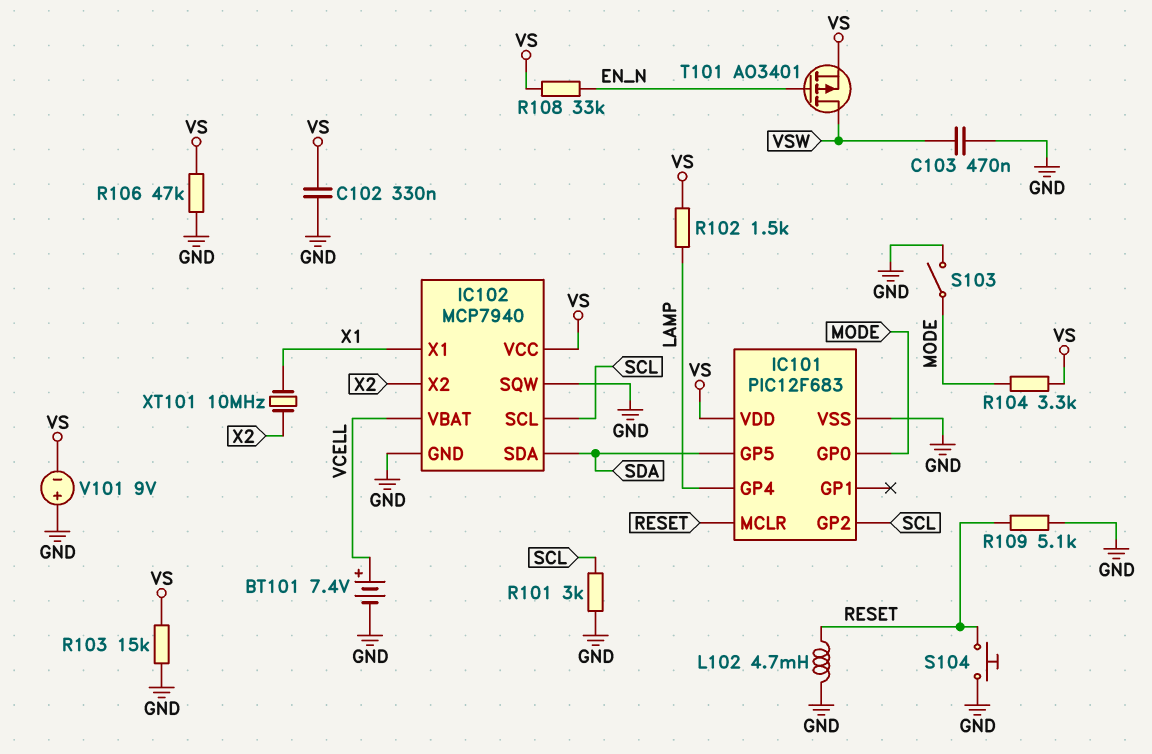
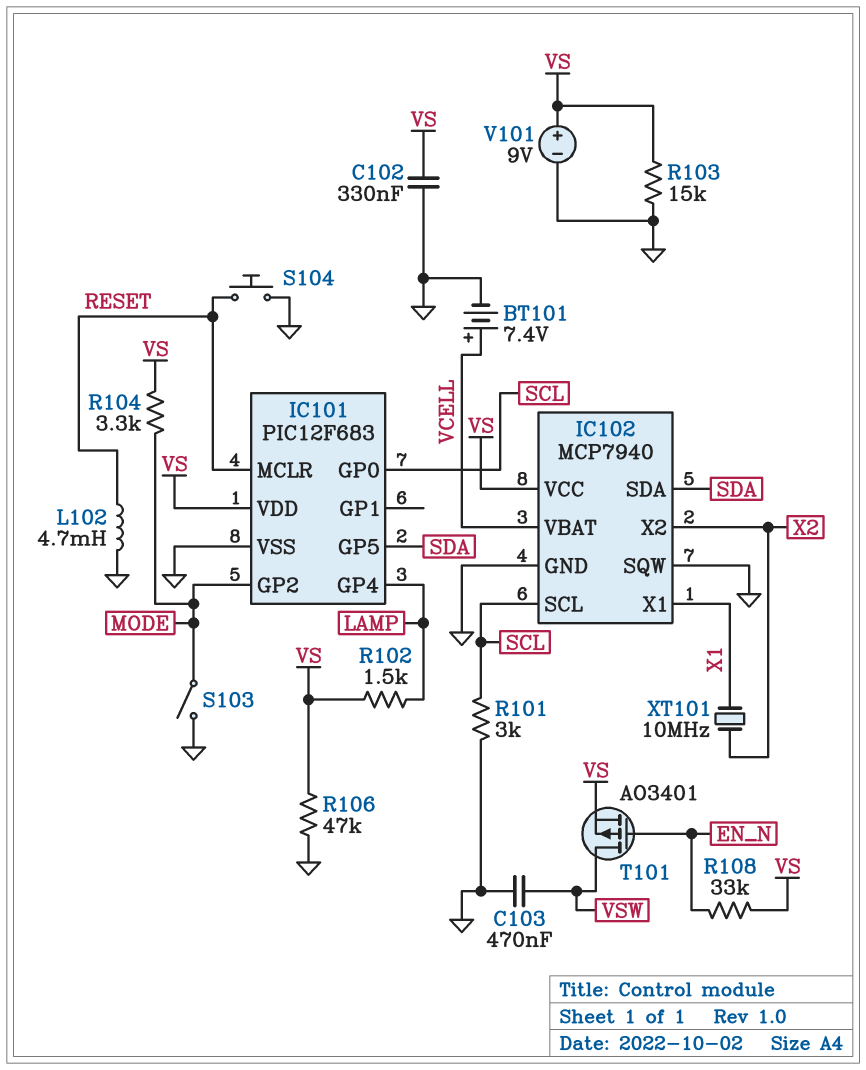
IC101 pin GP0: MODE -> SCL
IC101 pin GP2: SCL -> MODE
R109: 5.1k (GND, RESET) -> none
V101: 9V (plus GND, minus VS) -> 9V (plus VS, minus GND)

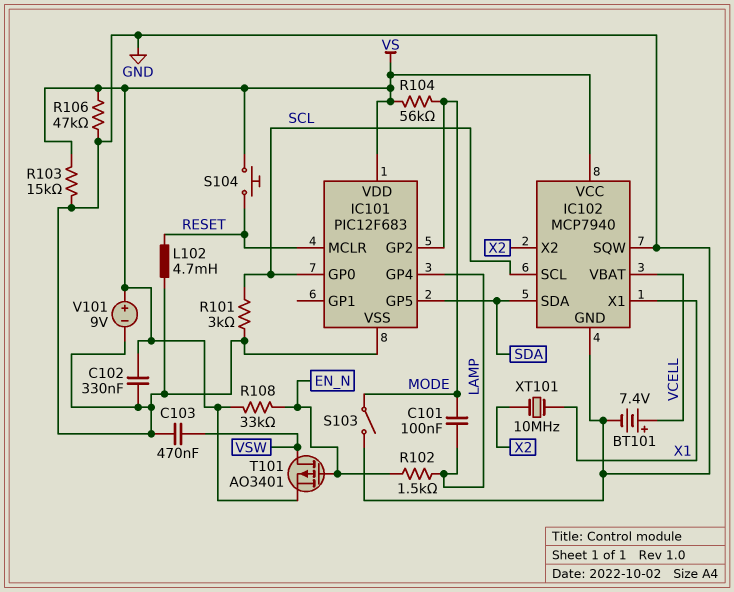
C101: none -> 100nF (LAMP, MODE)
R102: 1.5k (LAMP, VS) -> 1.5k (EN_N, LAMP)
R104: 3.3k (MODE, VS) -> 56k (MODE, VS)
S104: button (GND, RESET) -> button (RESET, VS)

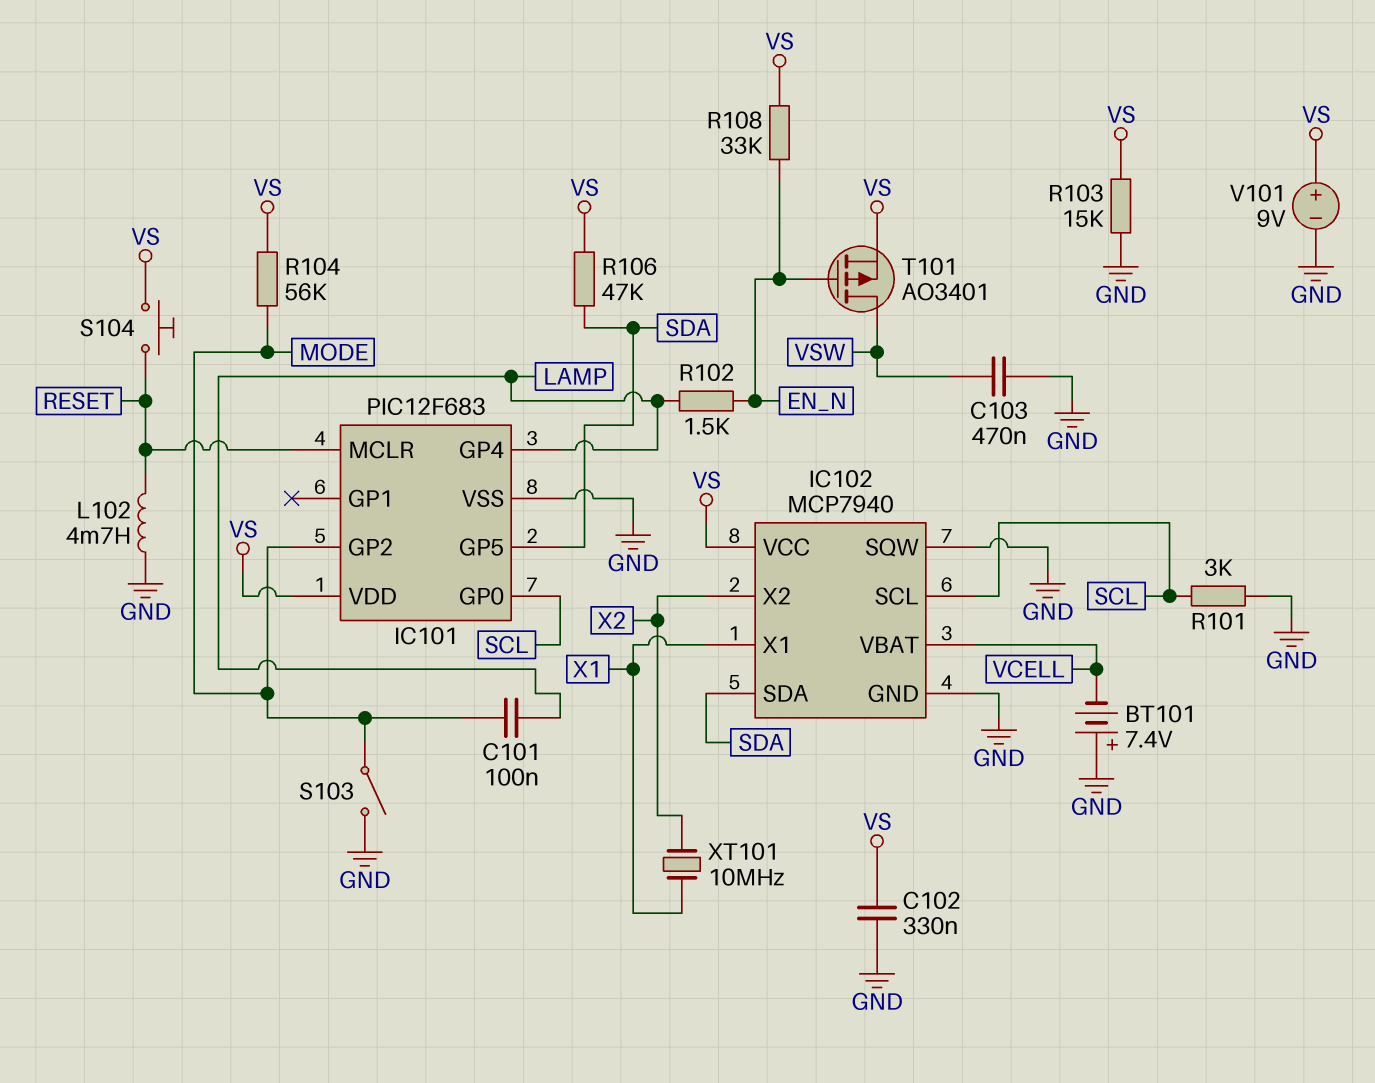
BT101: 7.4V (plus VCELL, minus GND) -> 7.4V (plus GND, minus VCELL)
R106: 47k (GND, VS) -> 47k (SDA, VS)

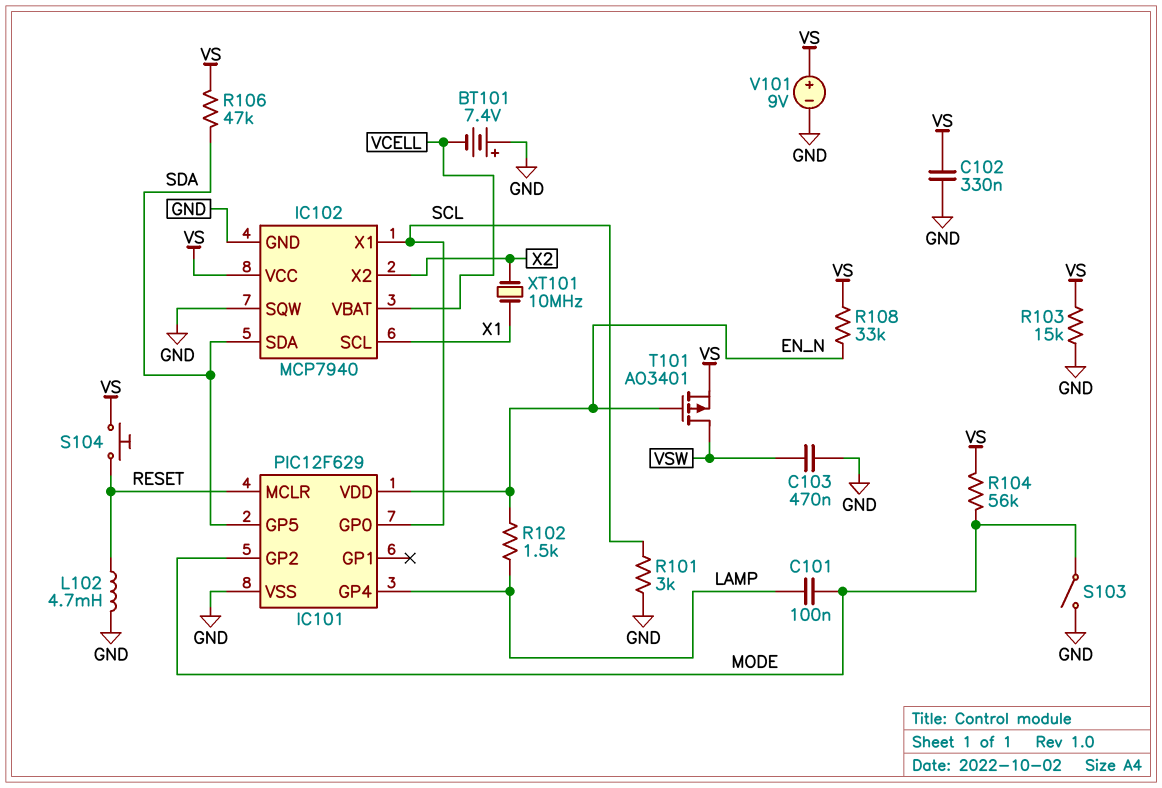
IC101: PIC12F683 -> PIC12F629
IC101 pin VDD: VS -> EN_N
IC102 pin SCL: SCL -> X1
IC102 pin X1: X1 -> SCL

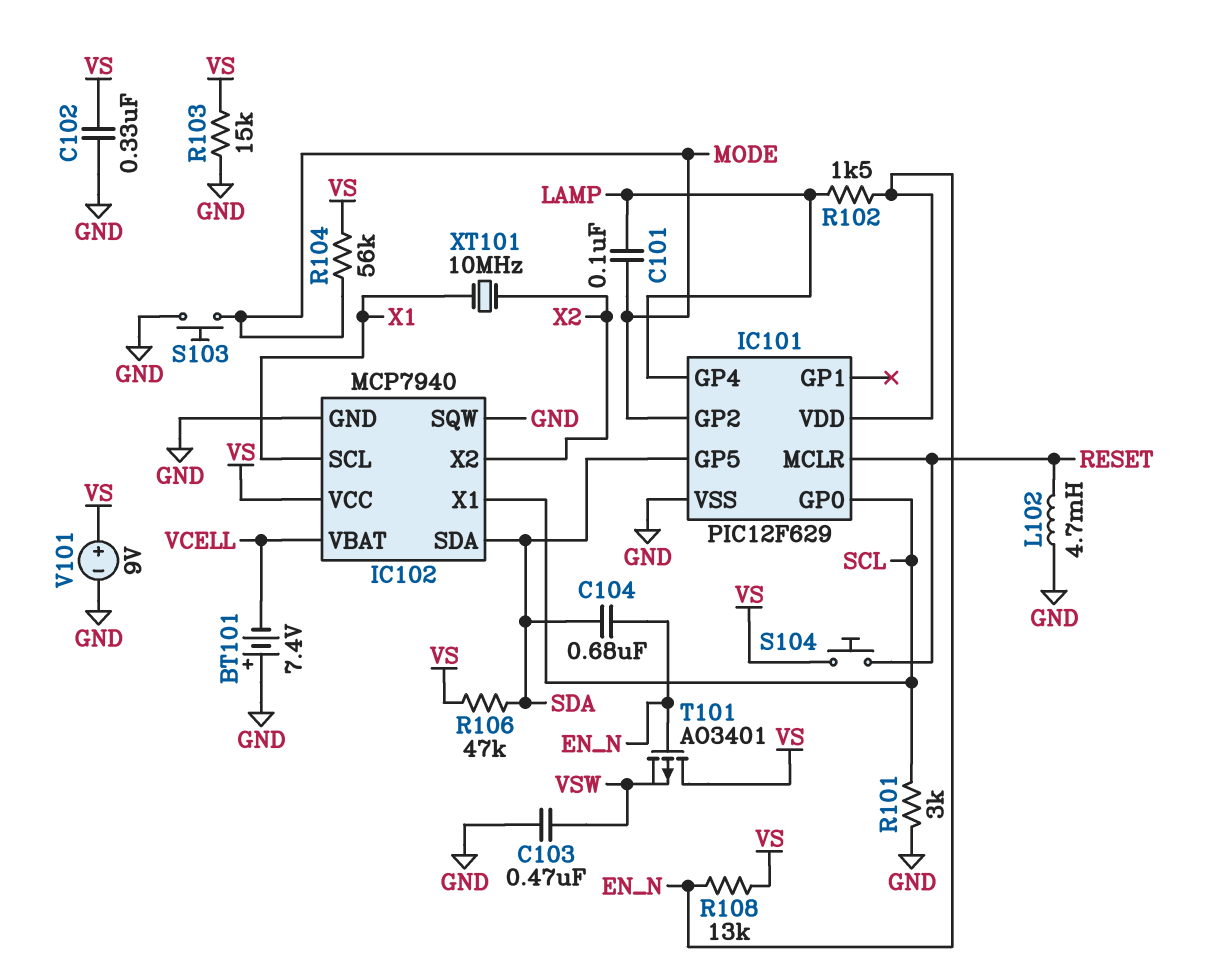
C104: none -> 680nF (EN_N, SDA)
R108: 33k (EN_N, VS) -> 13k (EN_N, VS)
S103: switch (GND, MODE) -> button (GND, MODE)
T101: PMOS AO3401 (G EN_N, D VSW, S VS) -> PMOS AO3401 (G EN_N, D VS, S VSW)

